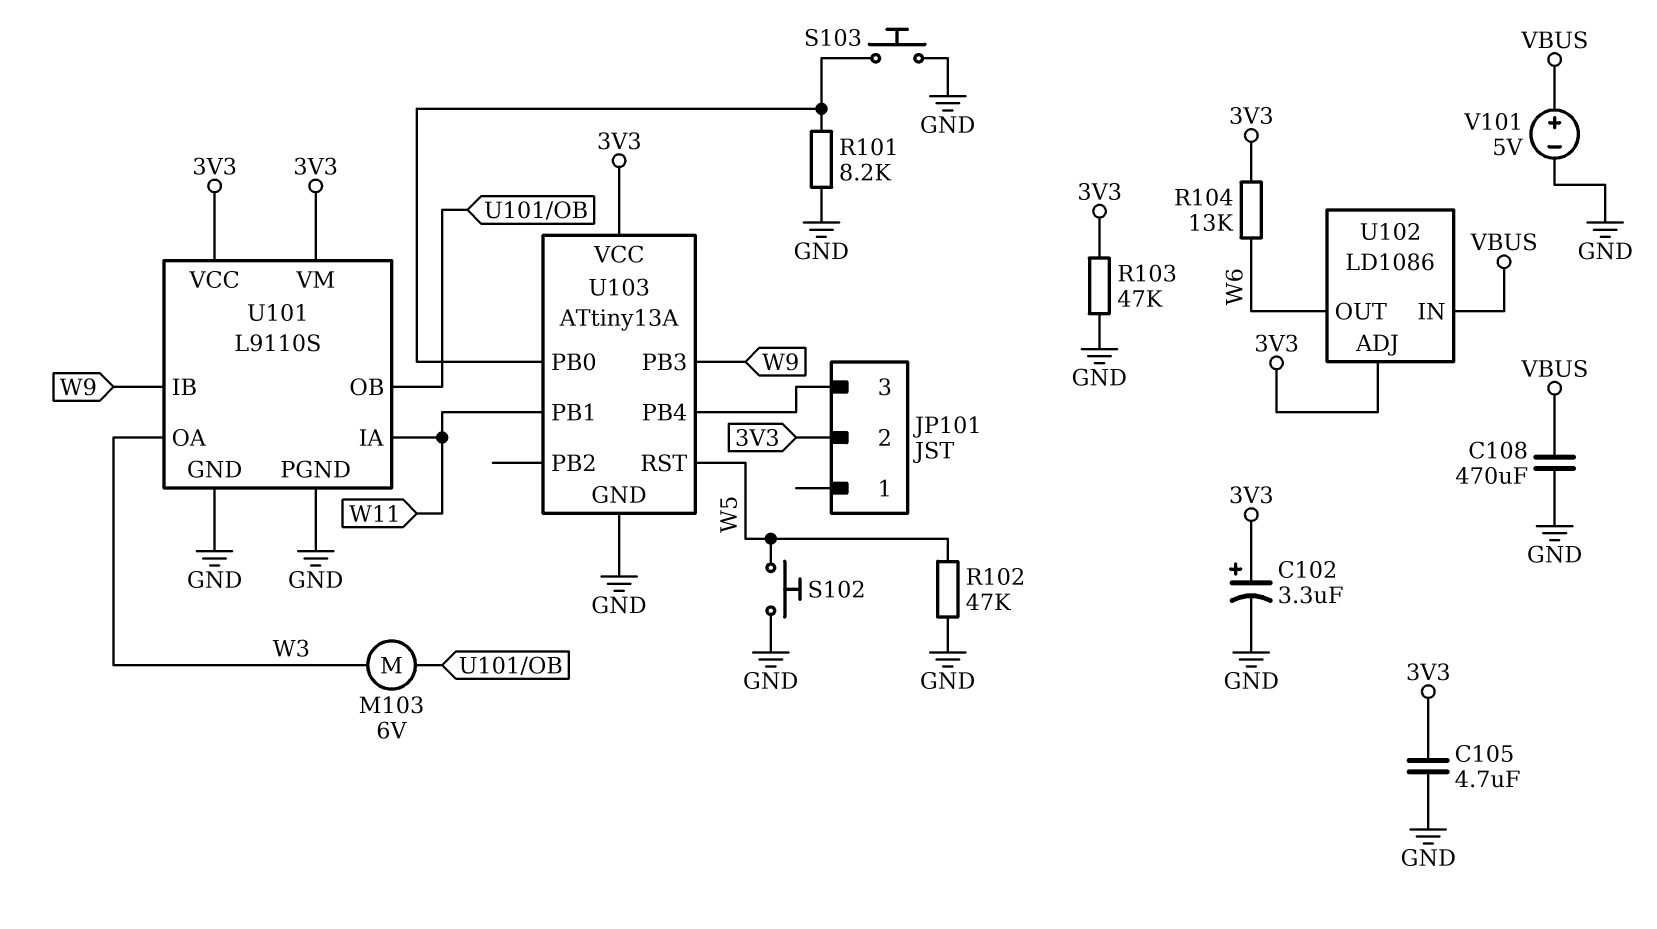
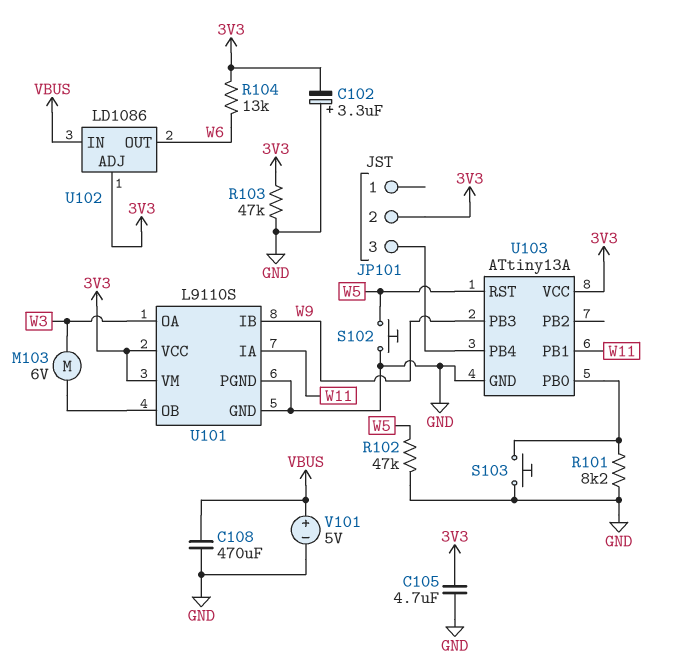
C102: 3.3uF (plus 3V3, minus GND) -> 3.3uF (plus GND, minus 3V3)

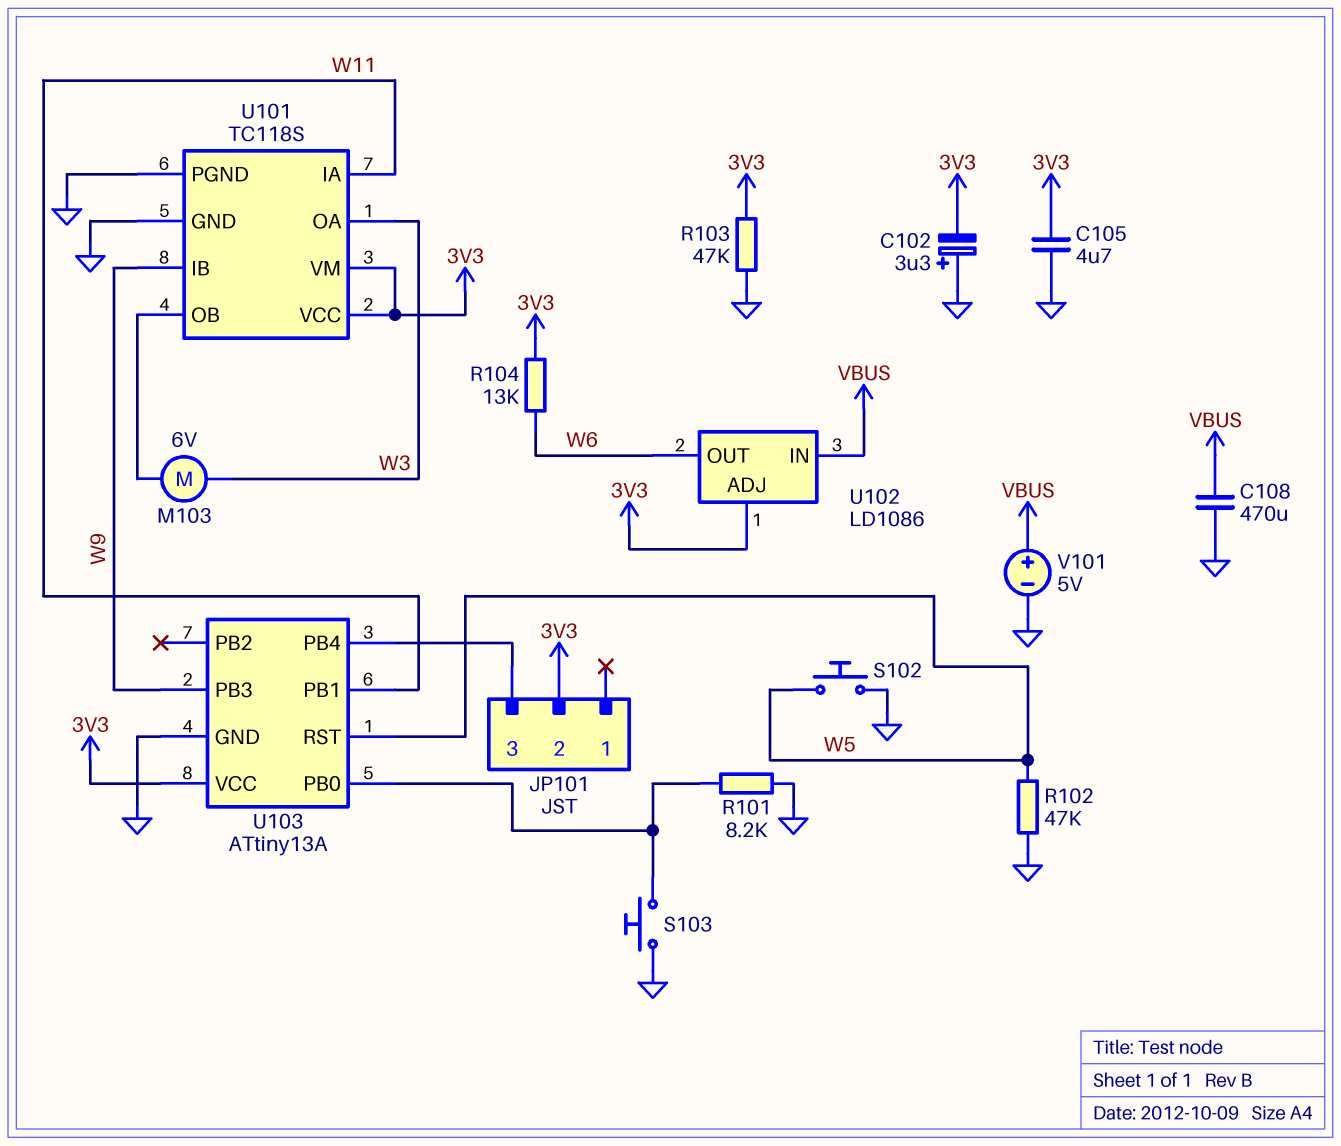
U101: L9110S -> TC118S

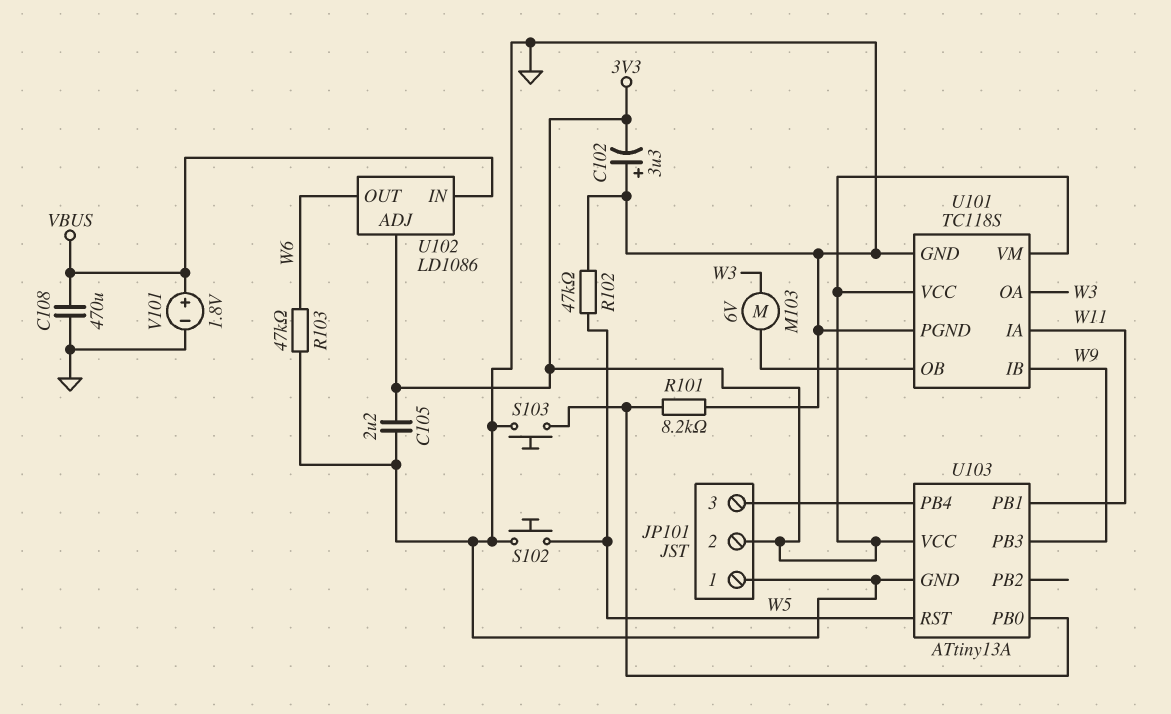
C105: 4.7uF (3V3, GND) -> 2.2uF (3V3, GND)
JP101 pin 1: none -> GND
R103: 47k (3V3, GND) -> 47k (GND, W6)
R104: 13k (3V3, W6) -> none
V101: 5V (plus VBUS, minus GND) -> 1.8V (plus VBUS, minus GND)

